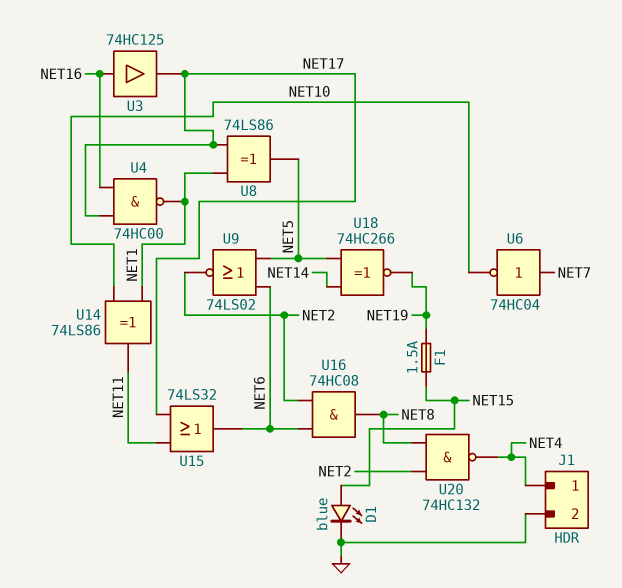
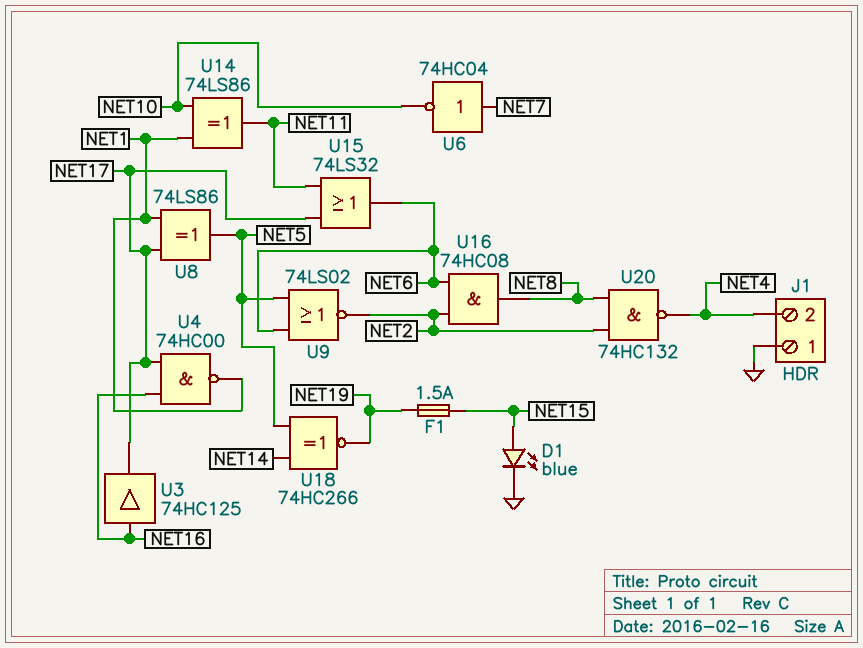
J1 pin 1: NET4 -> GND
J1 pin 2: GND -> NET4

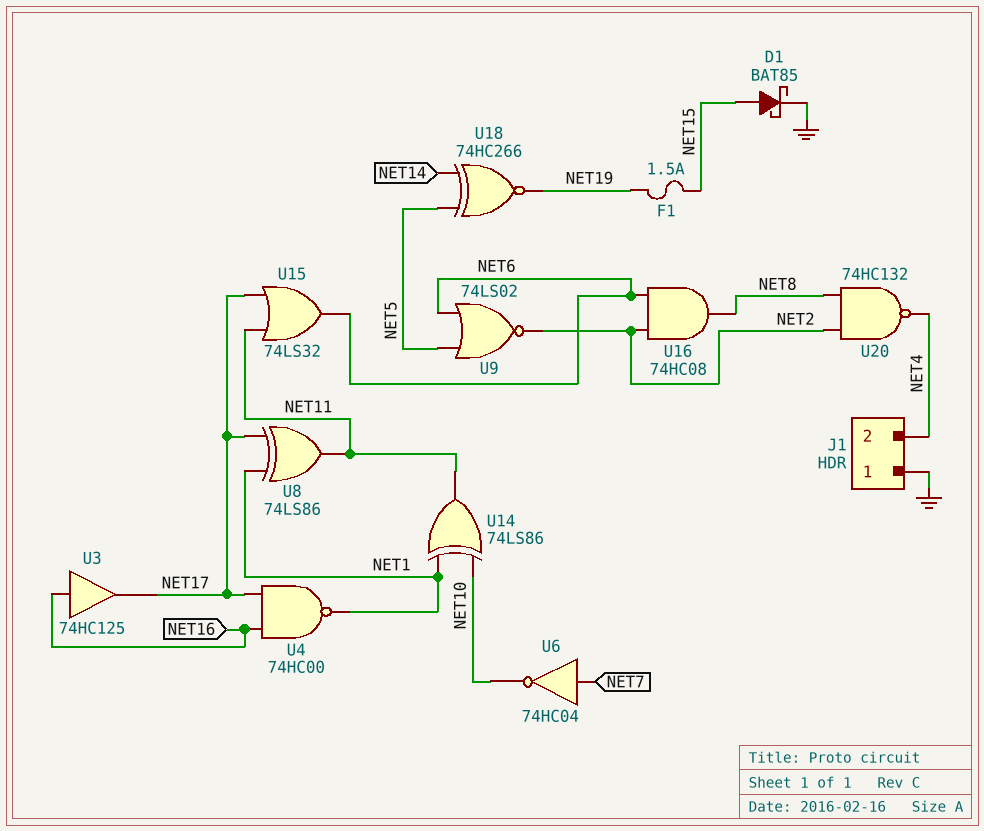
D1: LED blue (A NET15, K GND) -> schottky BAT85 (A NET15, K GND)
U8: XOR 74LS86 (in NET1, in NET17, out NET5) -> XOR 74LS86 (in NET1, in NET17, out NET11)

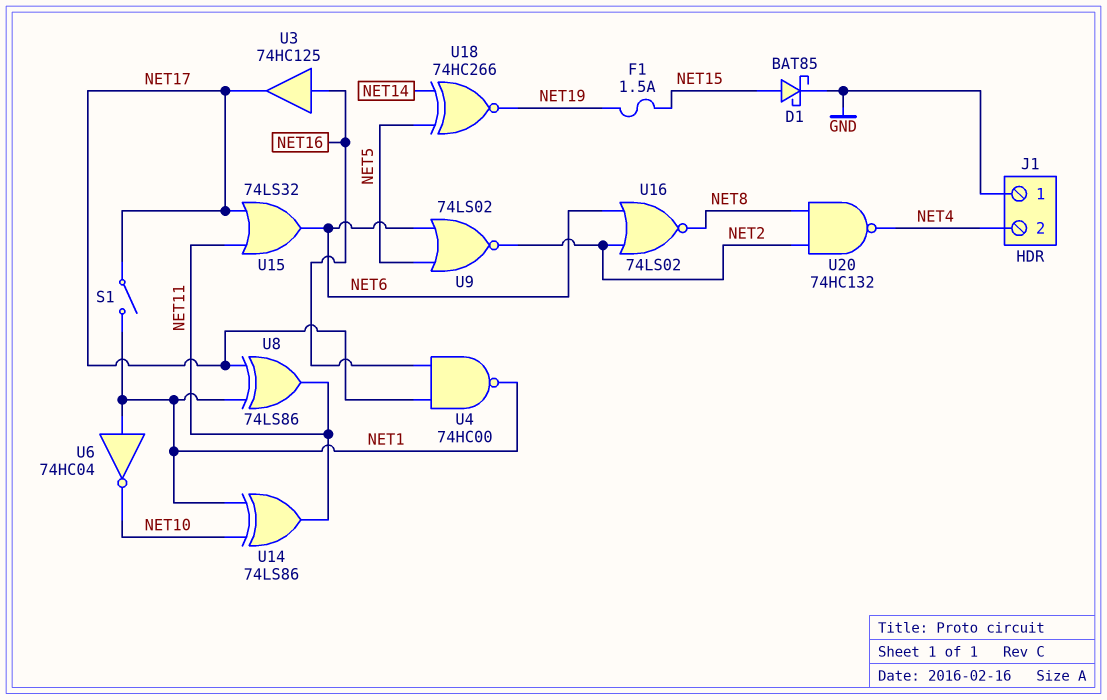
S1: none -> switch (NET1, NET17)
U6: NOT 74HC04 (in NET7, out NET10) -> NOT 74HC04 (in NET1, out NET10)
U16: AND 74HC08 (in NET2, in NET6, out NET8) -> NOR 74LS02 (in NET2, in NET6, out NET8)

